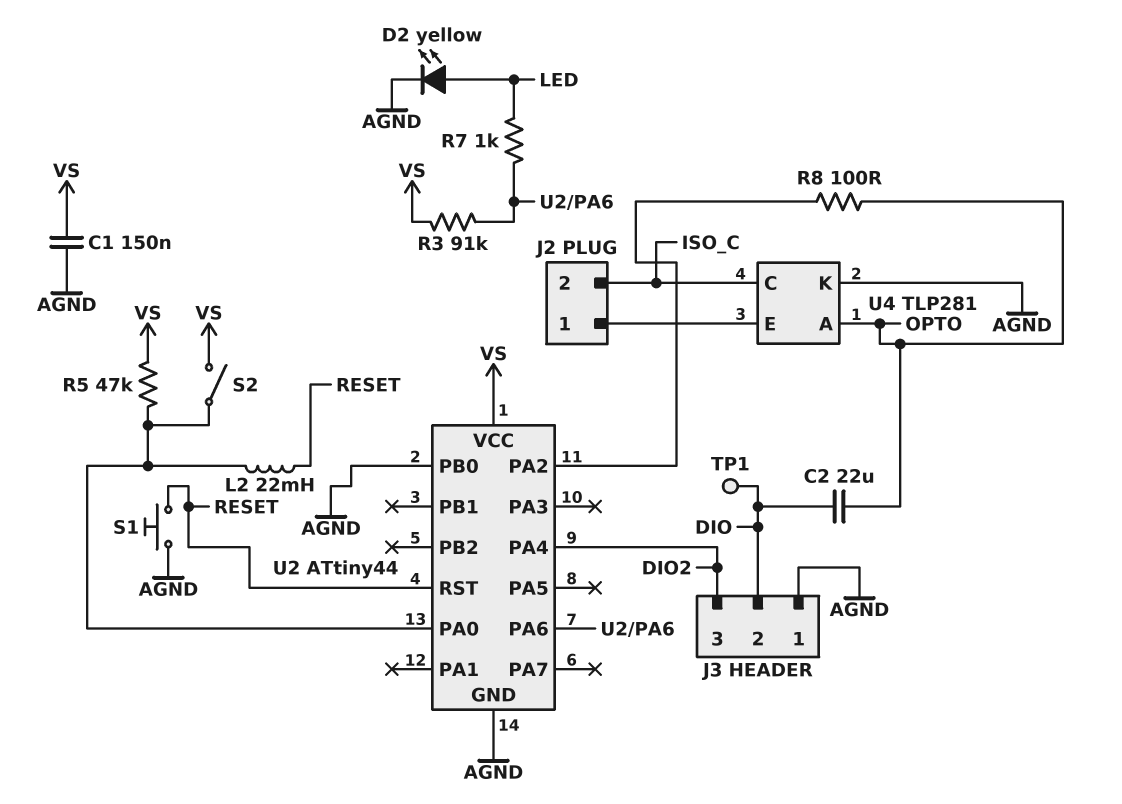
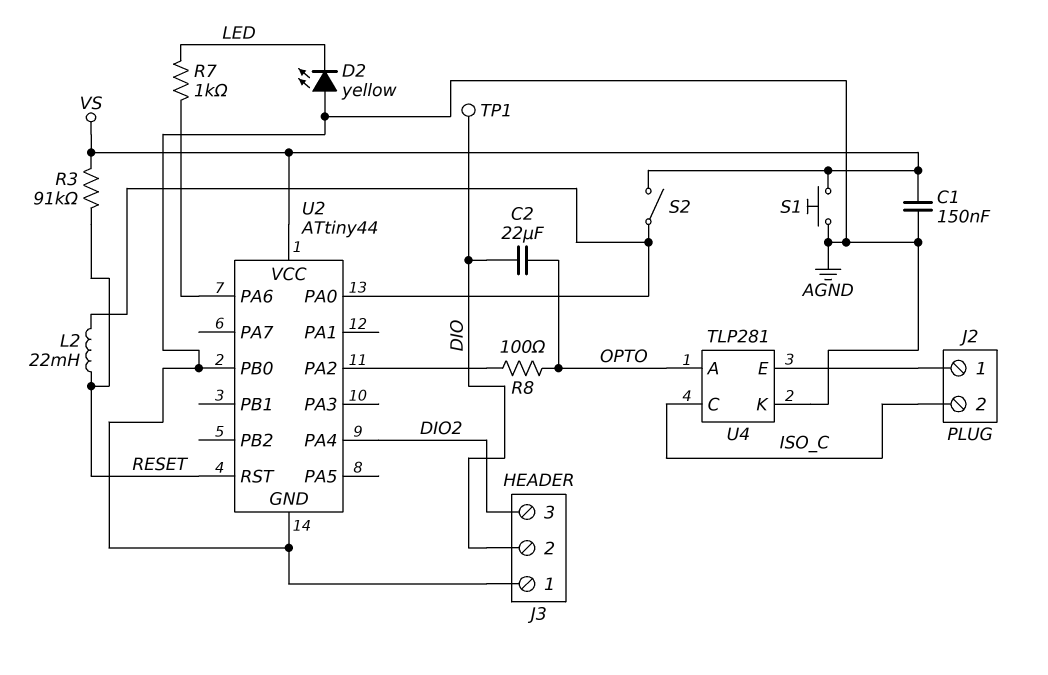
D2: LED yellow (A LED, K AGND) -> LED yellow (A AGND, K LED)
R3: 91k (U2/PA6, VS) -> 91k (RESET, VS)
R5: 47k (U2/PA0, VS) -> none
S1: button (AGND, RESET) -> button (AGND, VS)

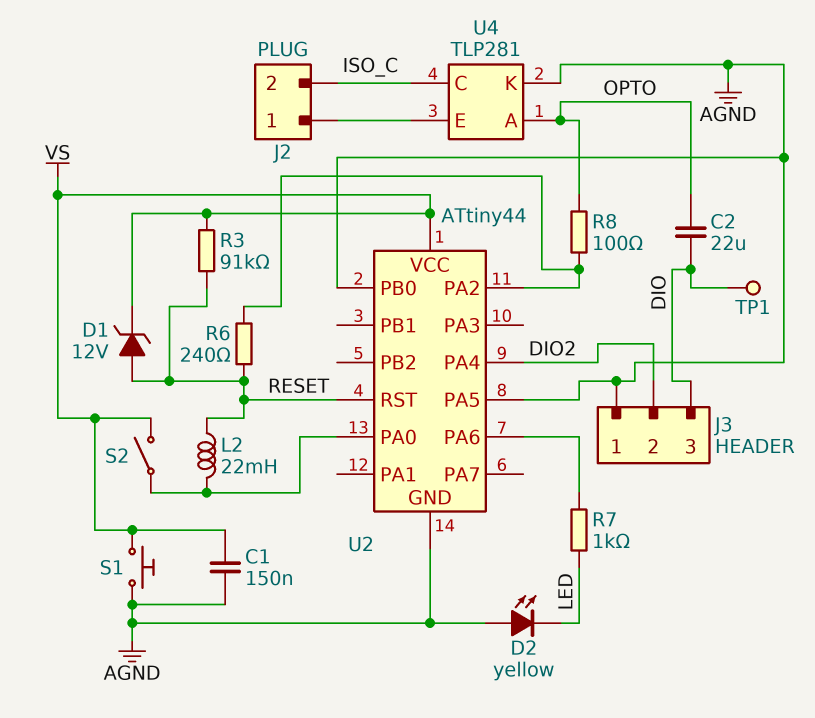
D1: none -> zener 12V (A RESET, K VS)
J3 pin 2: DIO -> DIO2
J3 pin 3: DIO2 -> DIO
R6: none -> 240 (RESET, U2/PA2)
U2 pin PA5: none -> AGND

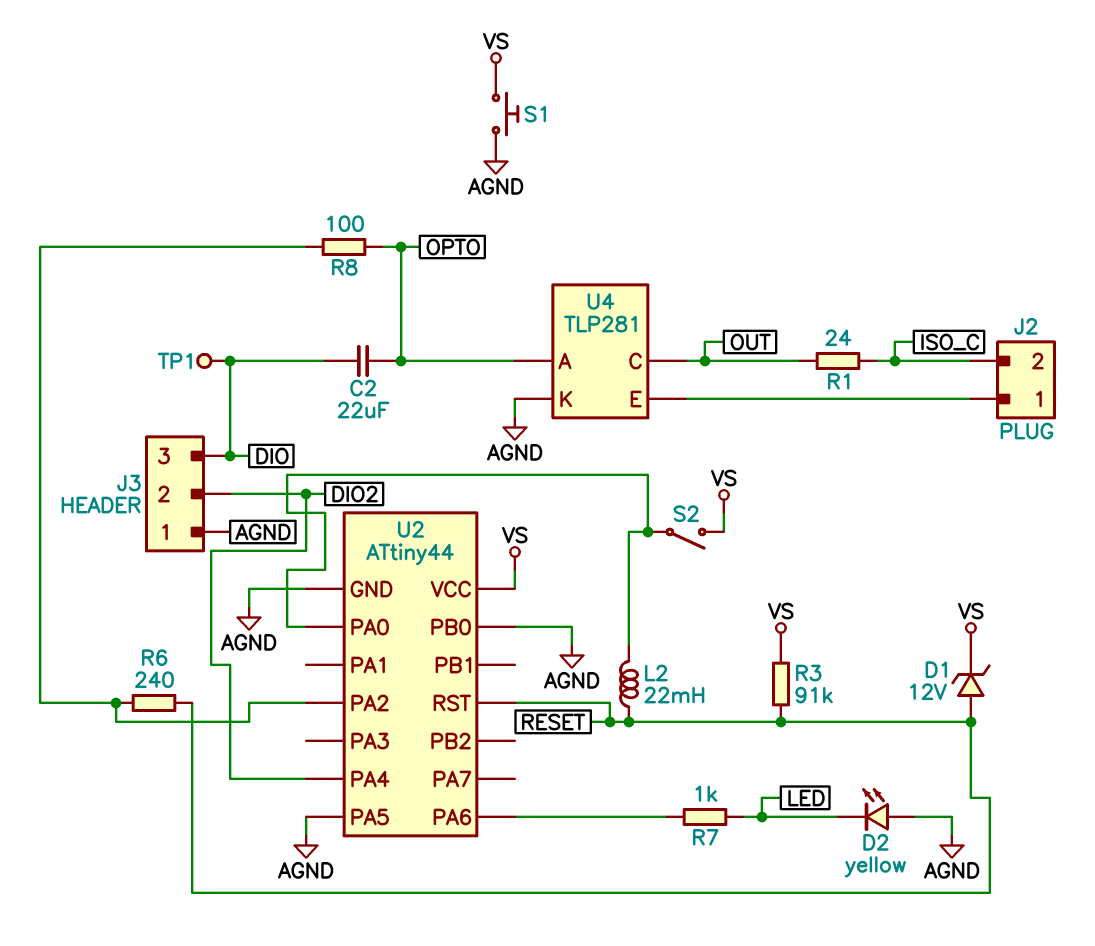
C1: 150nF (AGND, VS) -> none
R1: none -> 24 (ISO_C, OUT)
U4 pin C: ISO_C -> OUT

